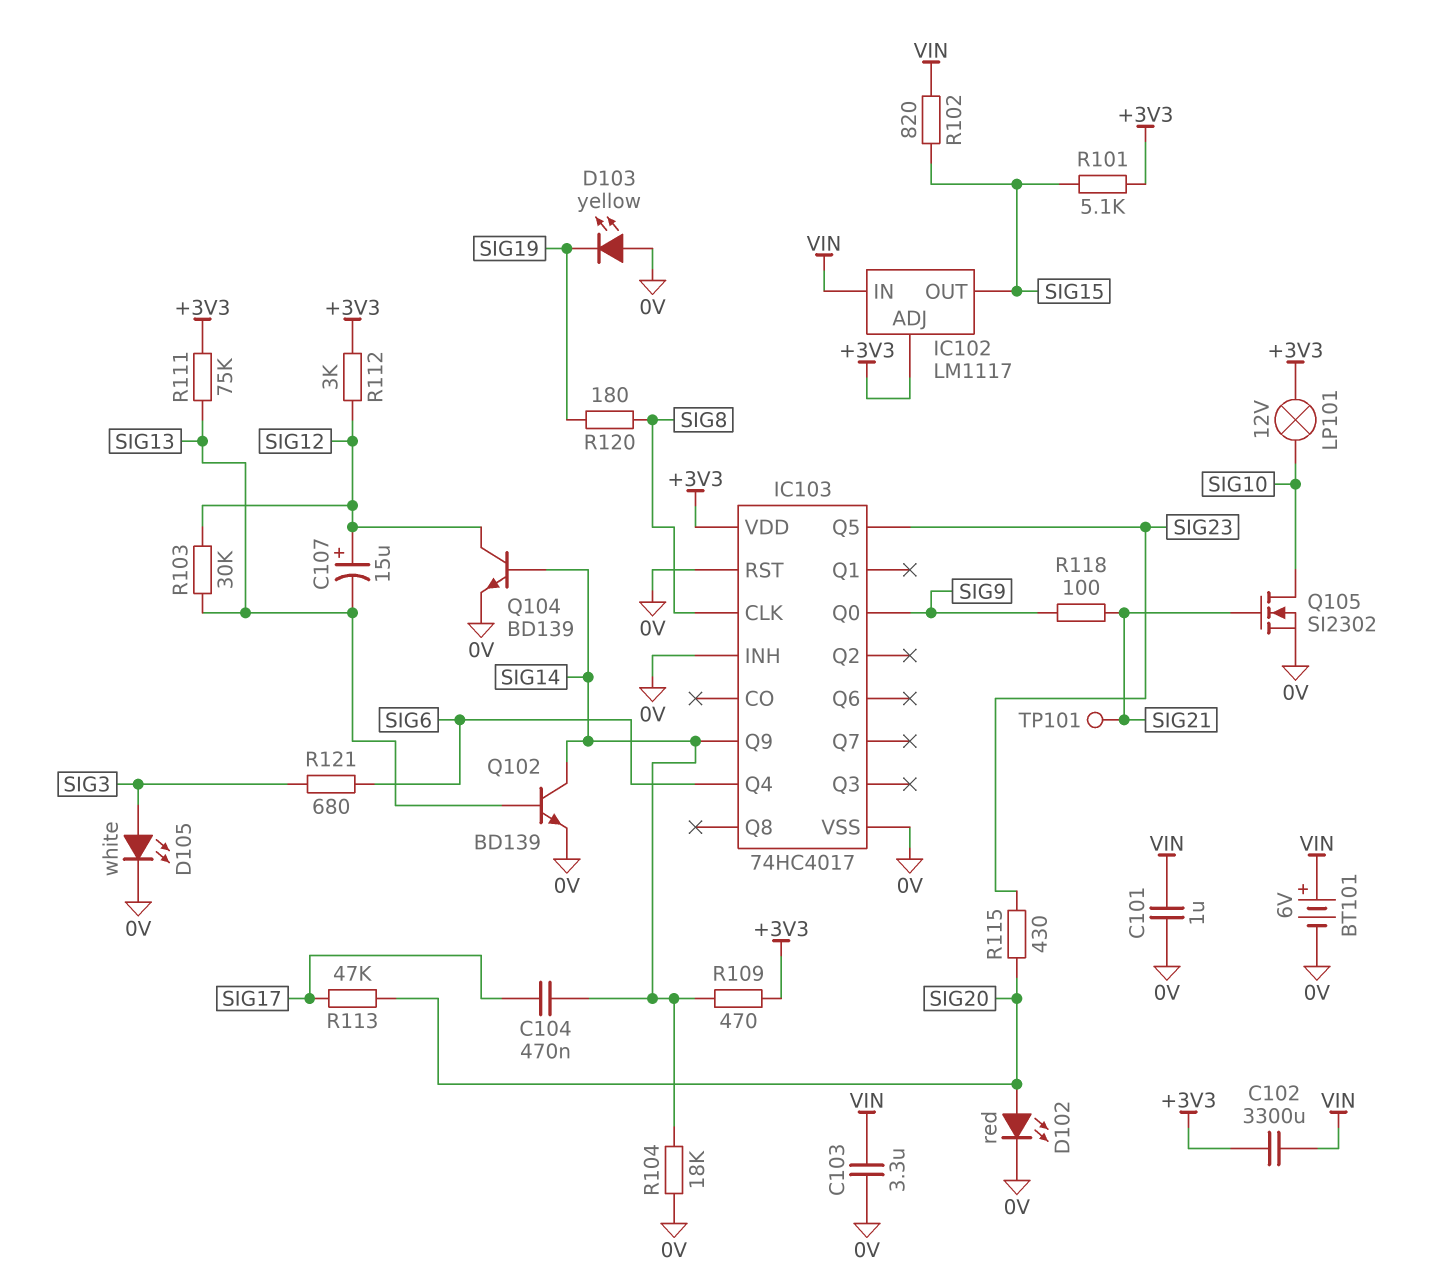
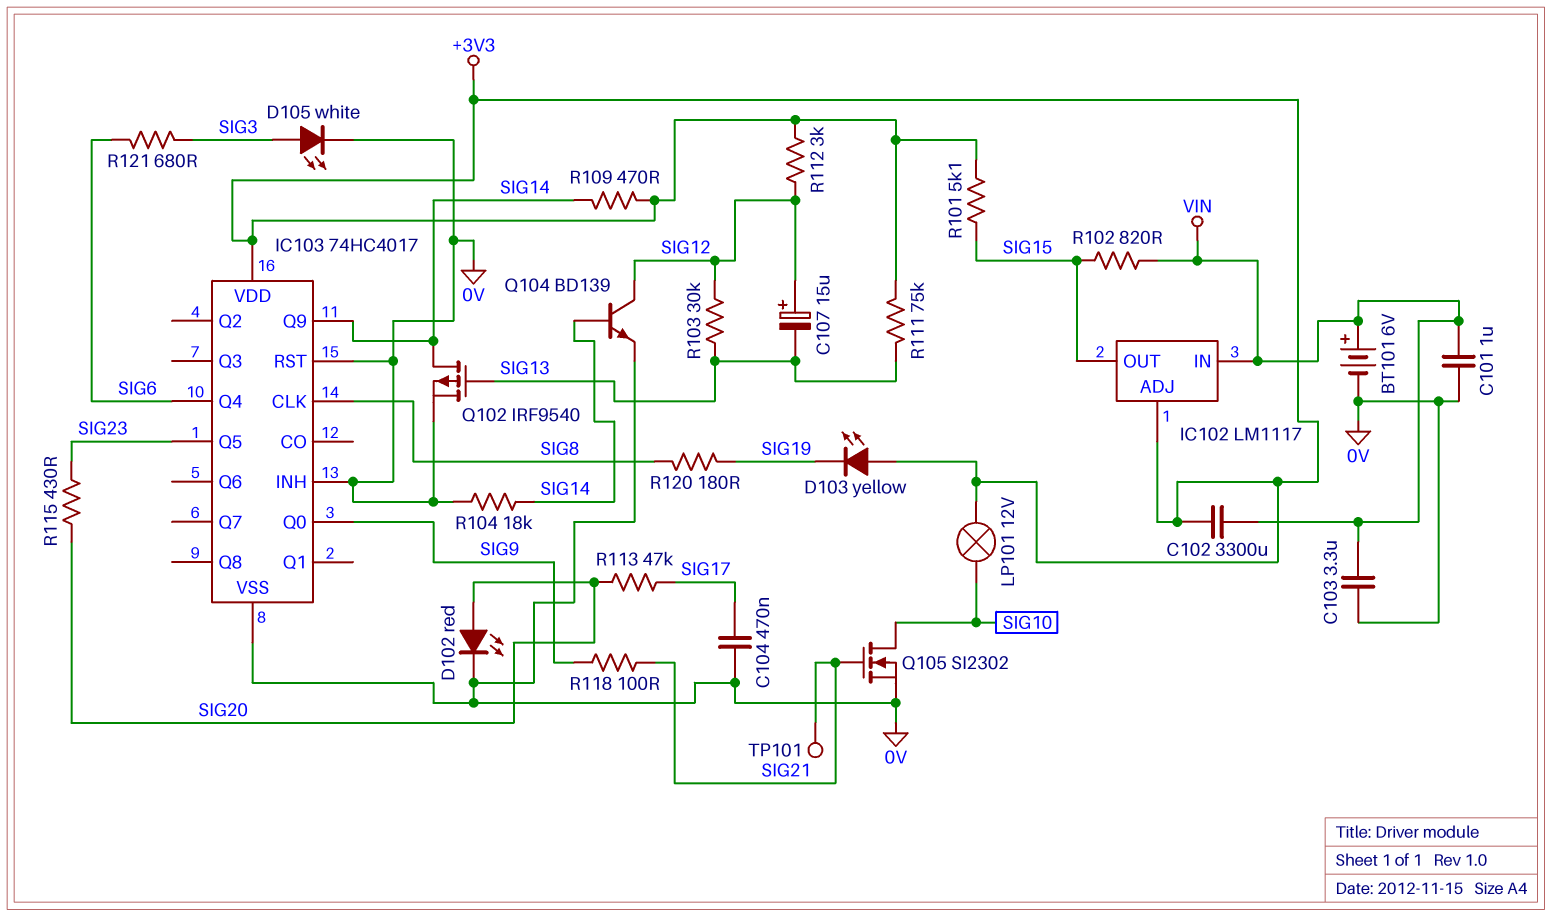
C104: 470nF (SIG14, SIG17) -> 470nF (0V, SIG17)
D103: LED yellow (A 0V, K SIG19) -> LED yellow (A +3V3, K SIG19)
Q102: NPN BD139 (B SIG13, C SIG14, E 0V) -> PMOS IRF9540 (G SIG13, D SIG14, S 0V)

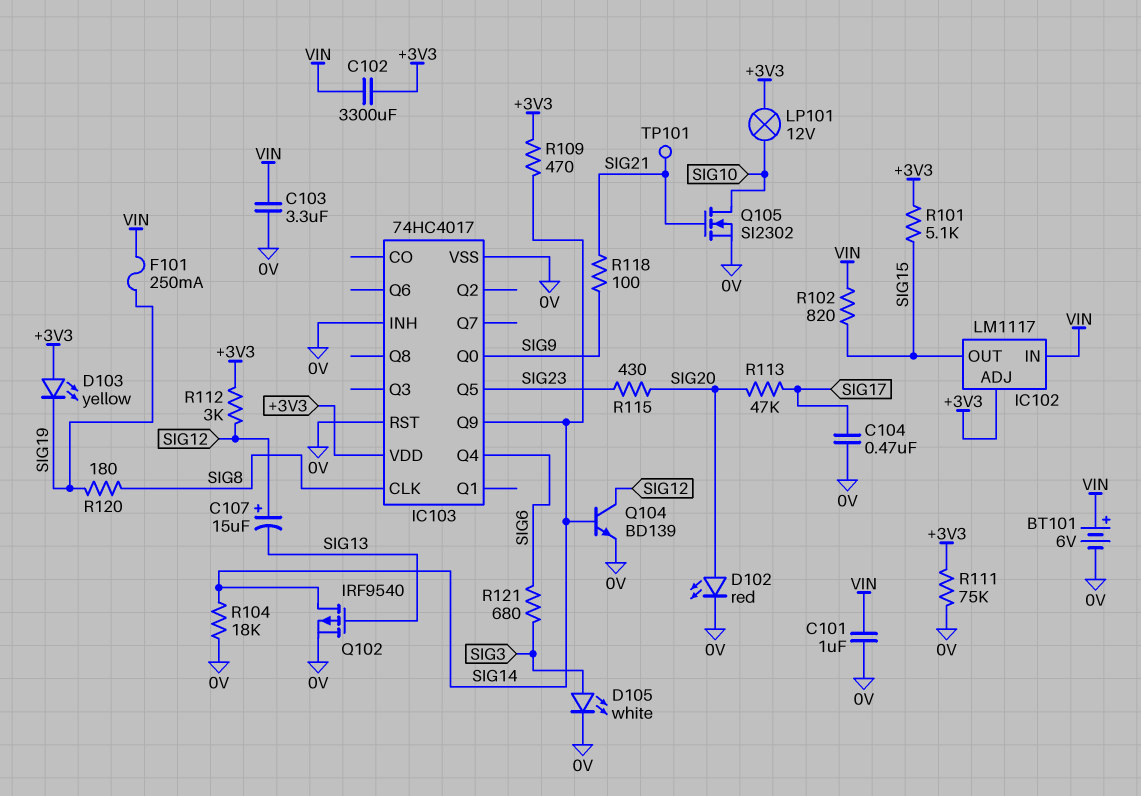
F101: none -> 250mA (SIG19, VIN)
R103: 30k (SIG12, SIG13) -> none
R111: 75k (+3V3, SIG13) -> 75k (+3V3, 0V)

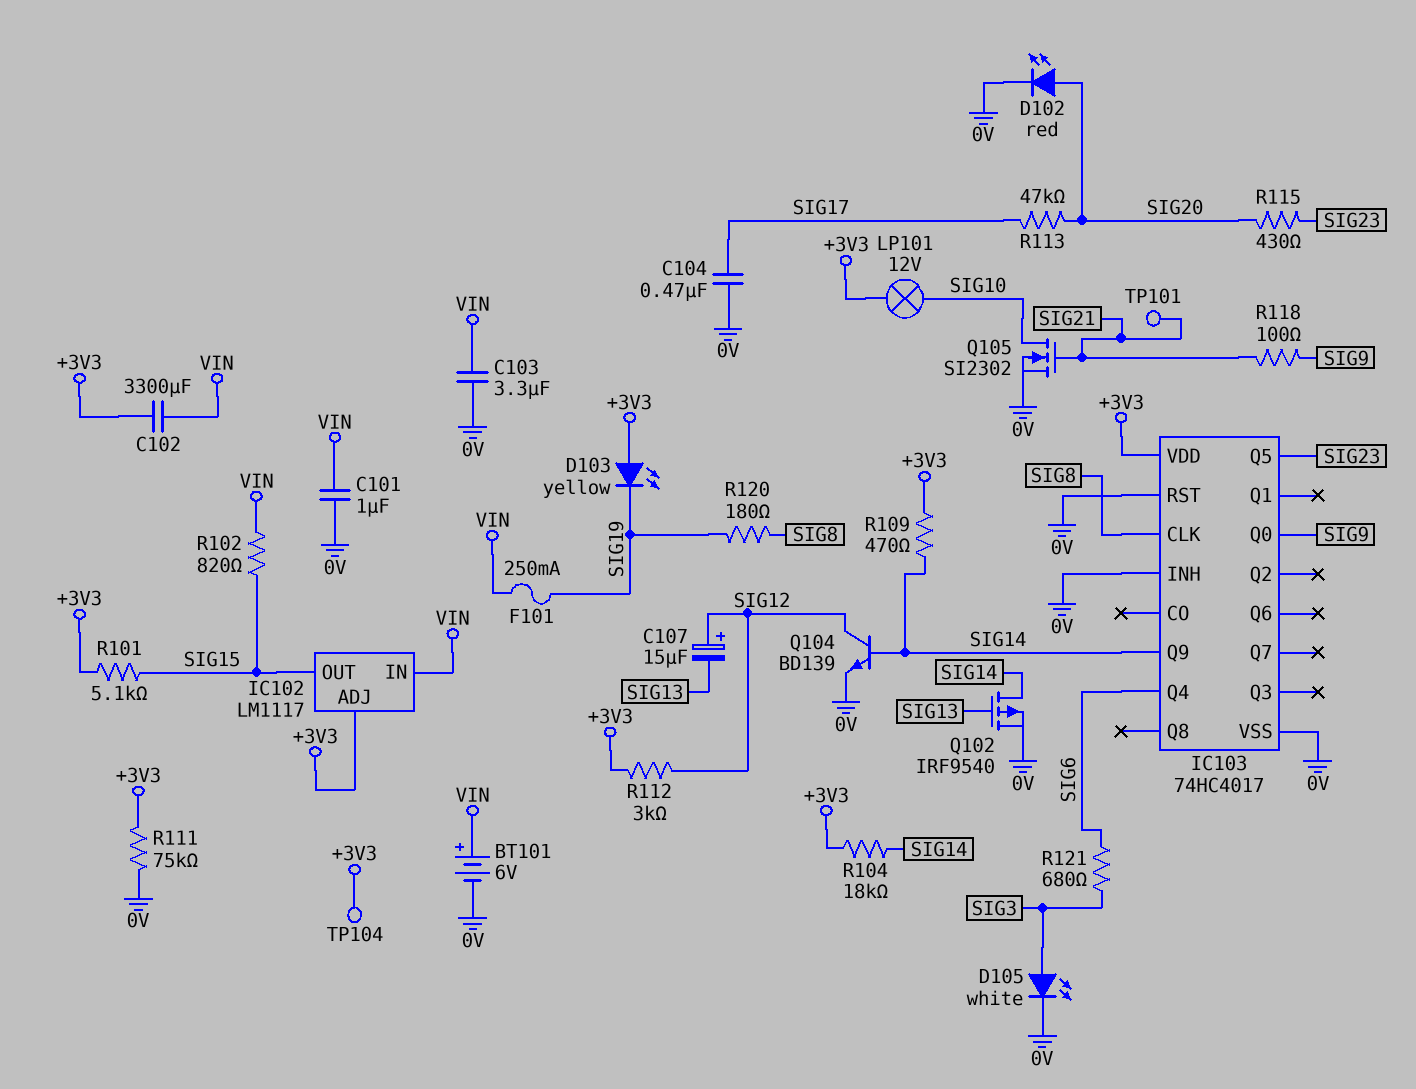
R104: 18k (0V, SIG14) -> 18k (+3V3, SIG14)
TP104: none -> test point (+3V3)

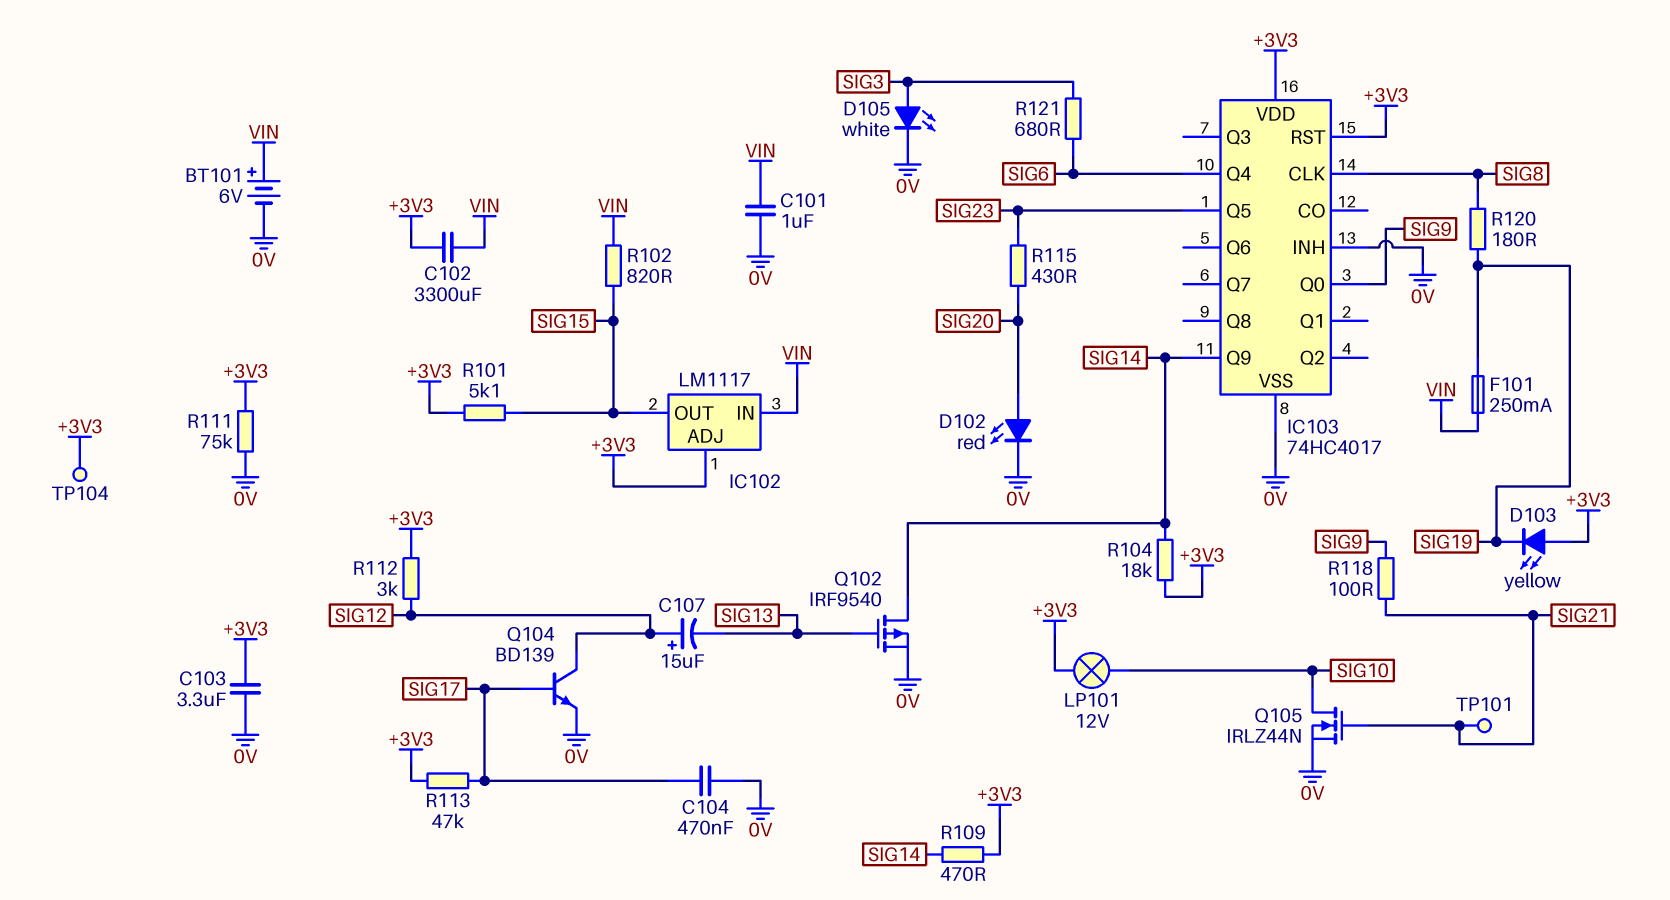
C103: 3.3uF (0V, VIN) -> 3.3uF (+3V3, 0V)
IC103 pin RST: 0V -> +3V3
Q104: NPN BD139 (B SIG14, C SIG12, E 0V) -> NPN BD139 (B SIG17, C SIG12, E 0V)
Q105: NMOS SI2302 (G SIG21, D SIG10, S 0V) -> NMOS IRLZ44N (G SIG21, D SIG10, S 0V)
R113: 47k (SIG17, SIG20) -> 47k (+3V3, SIG17)

